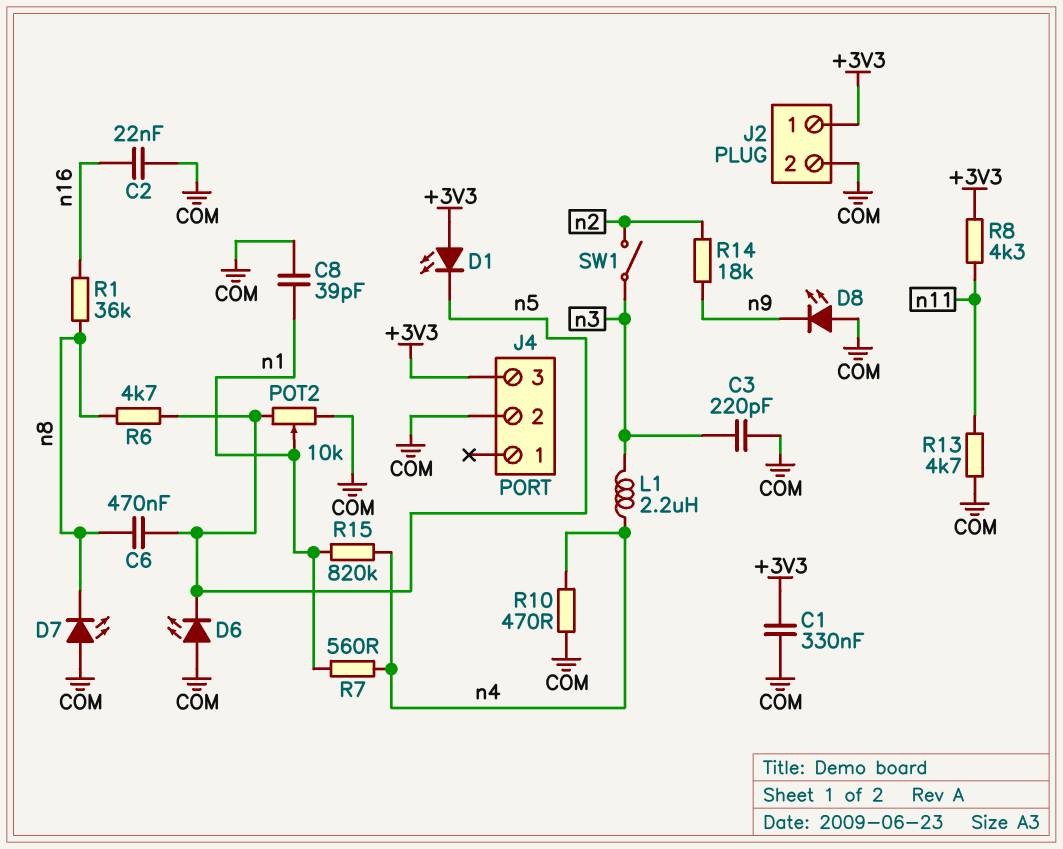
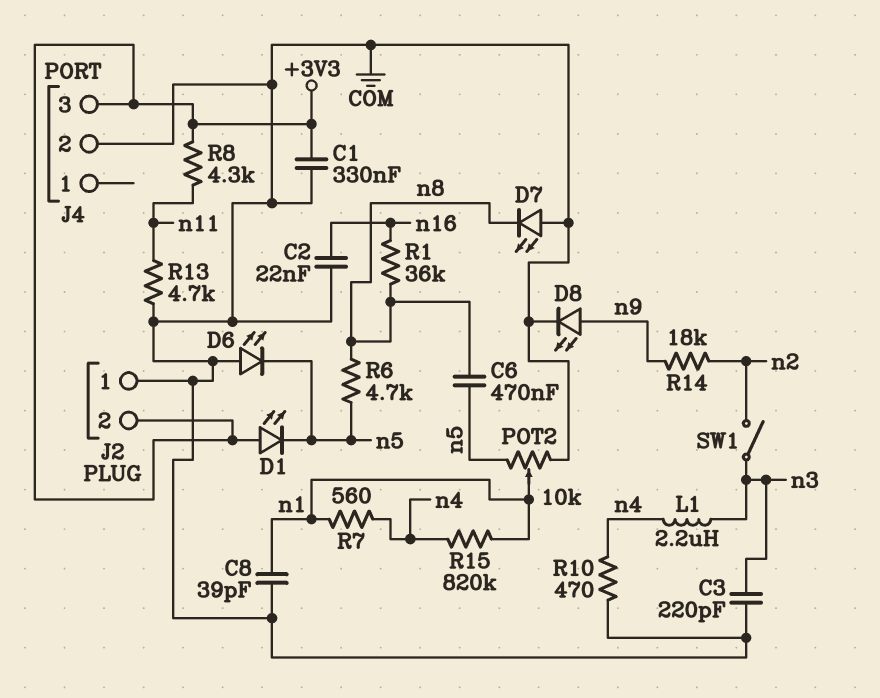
D8: LED (A COM, K n9) -> LED (A n9, K COM)
J2 pin 1: +3V3 -> COM
J2 pin 2: COM -> +3V3

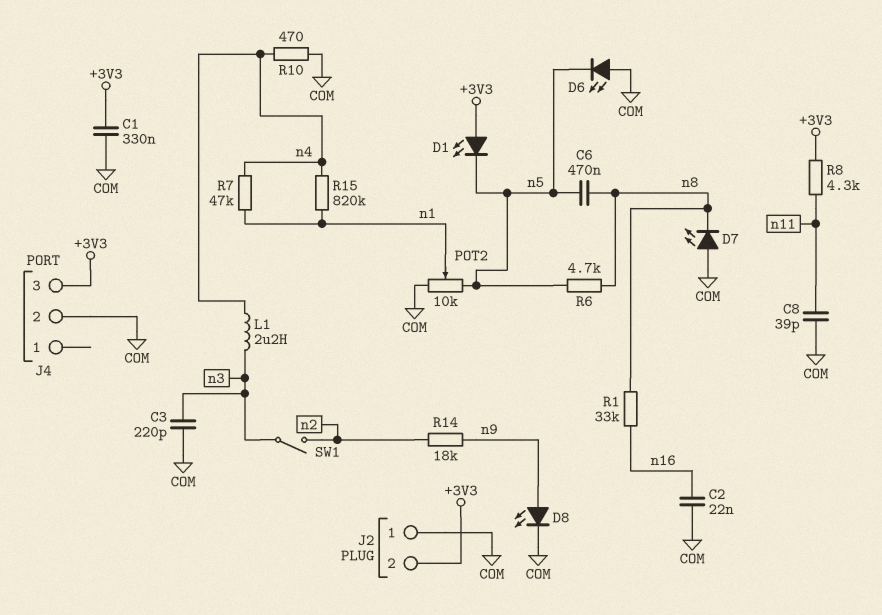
C8: 39pF (COM, n1) -> 39pF (COM, n11)
R1: 36k (n8, n16) -> 33k (n8, n16)
R7: 560 (n1, n4) -> 47k (n1, n4)
R13: 4.7k (COM, n11) -> none

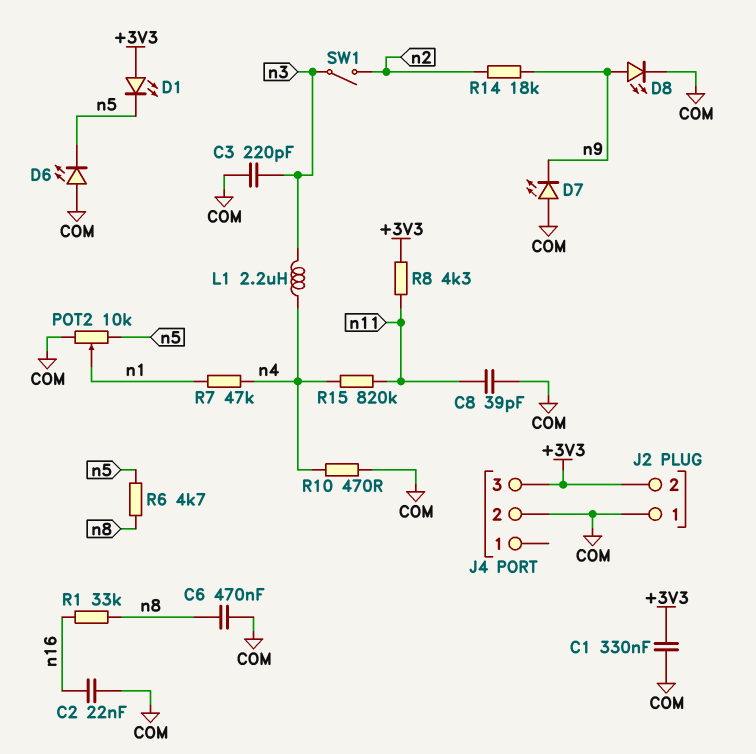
C6: 470nF (n5, n8) -> 470nF (COM, n8)
D7: LED (A COM, K n8) -> LED (A COM, K n9)
R15: 820k (n1, n4) -> 820k (n4, n11)

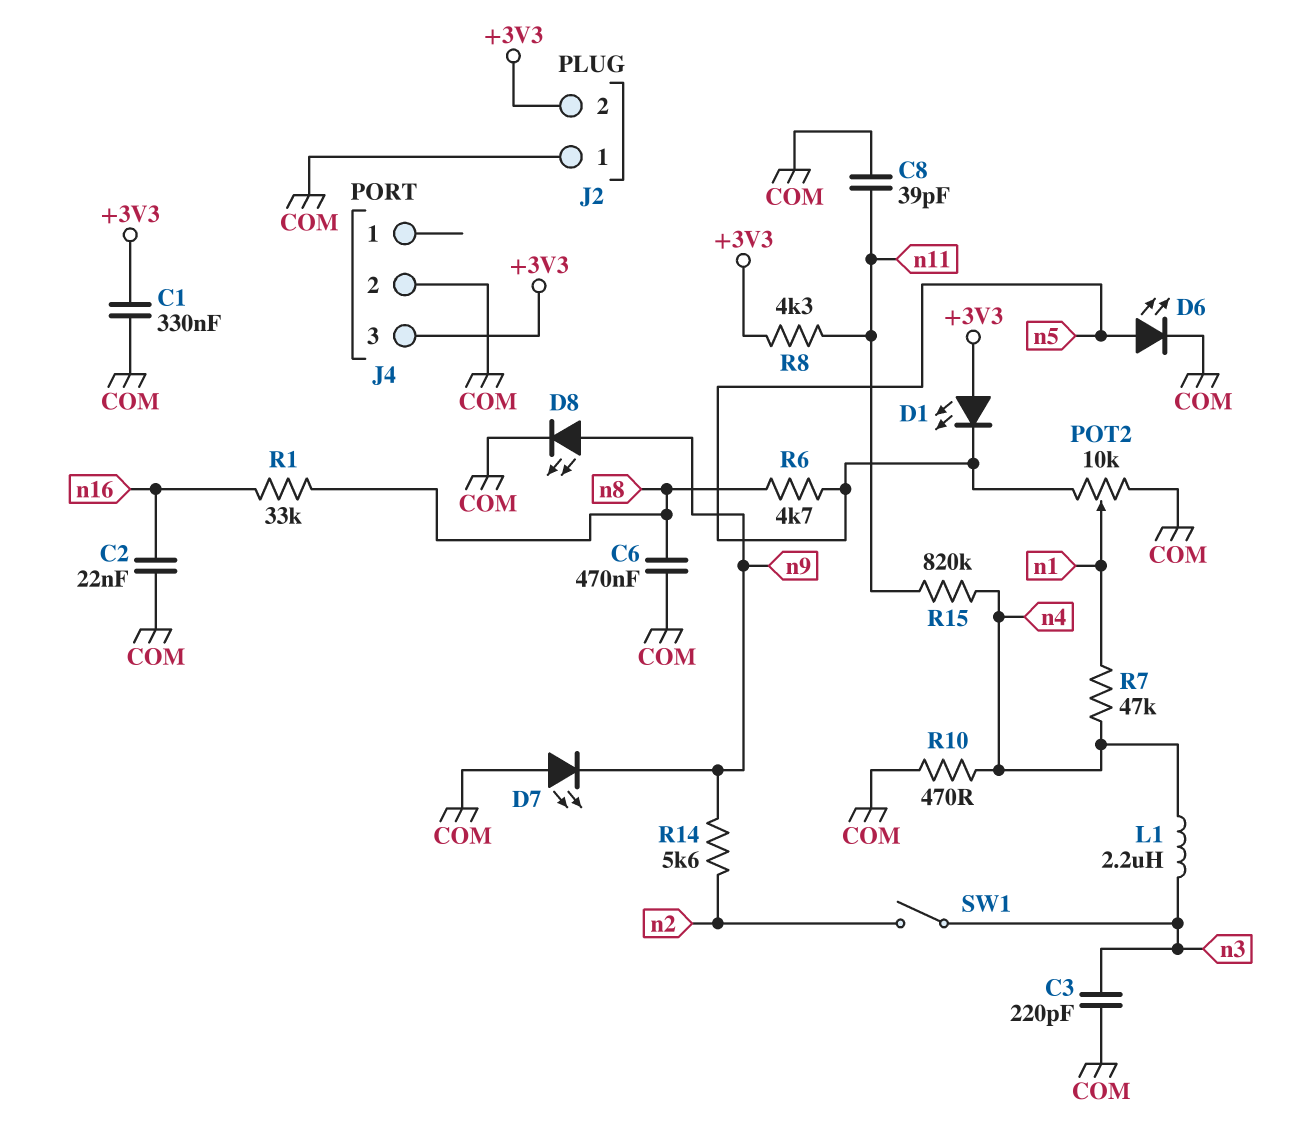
D6: LED (A COM, K n5) -> LED (A n5, K COM)
R14: 18k (n2, n9) -> 5.6k (n2, n9)

